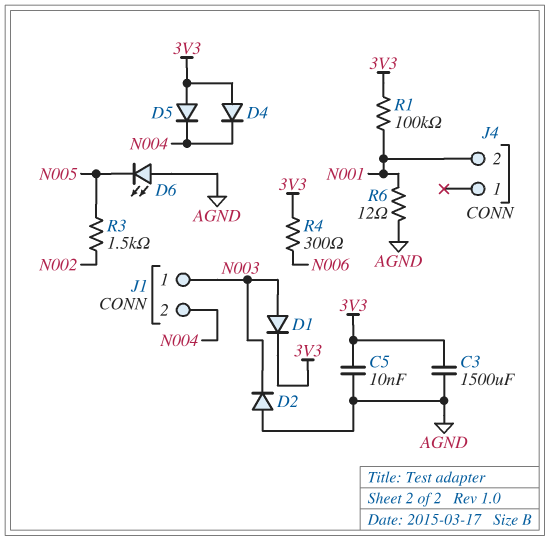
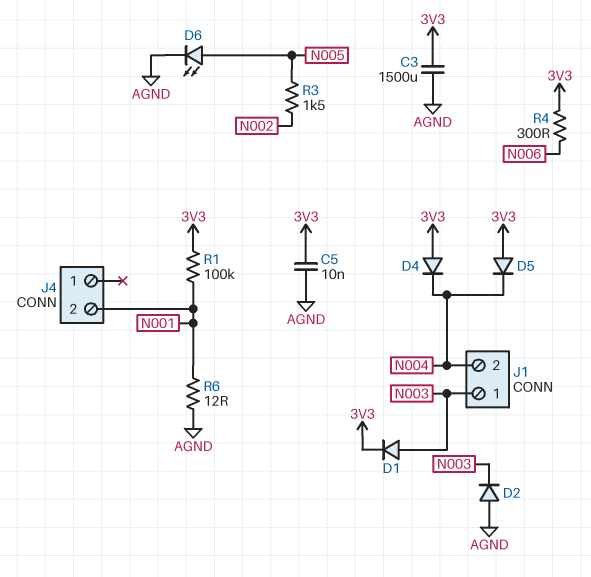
D6: LED (A AGND, K N005) -> LED (A N005, K AGND)

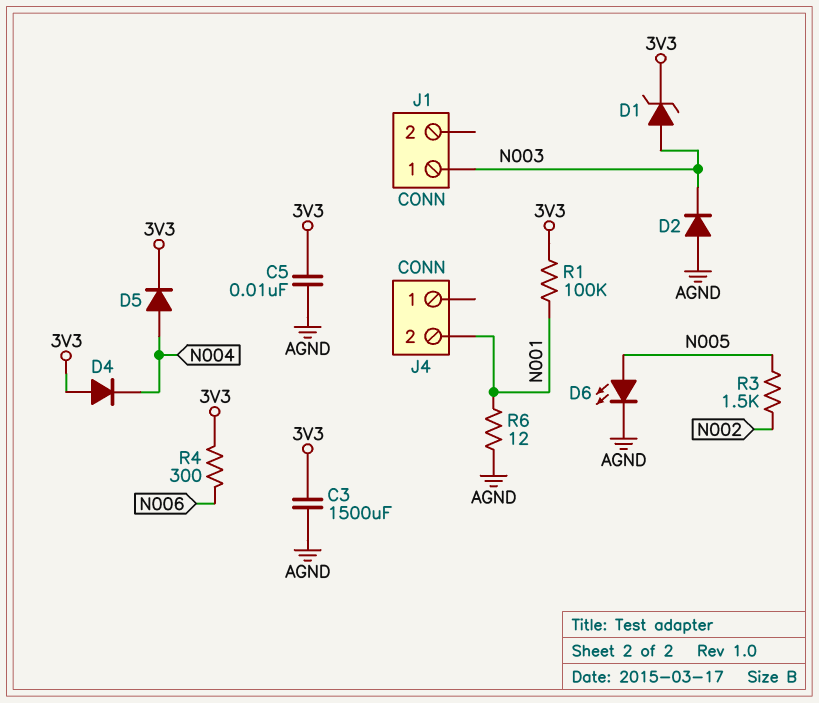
D1: diode (A N003, K 3V3) -> zener (A N003, K 3V3)
D5: diode (A 3V3, K N004) -> diode (A N004, K 3V3)
J1 pin 2: N004 -> none

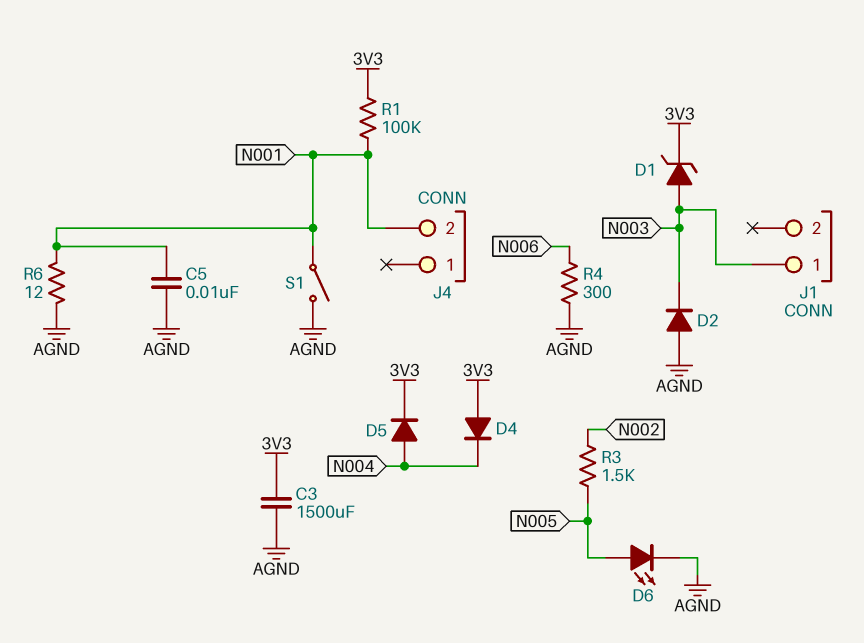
C5: 10nF (3V3, AGND) -> 10nF (AGND, N001)
R4: 300 (3V3, N006) -> 300 (AGND, N006)
S1: none -> switch (AGND, N001)

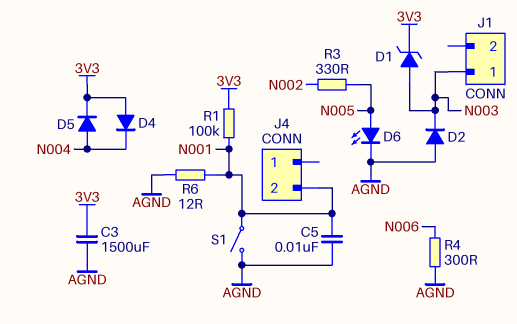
R3: 1.5k (N002, N005) -> 330 (N002, N005)

